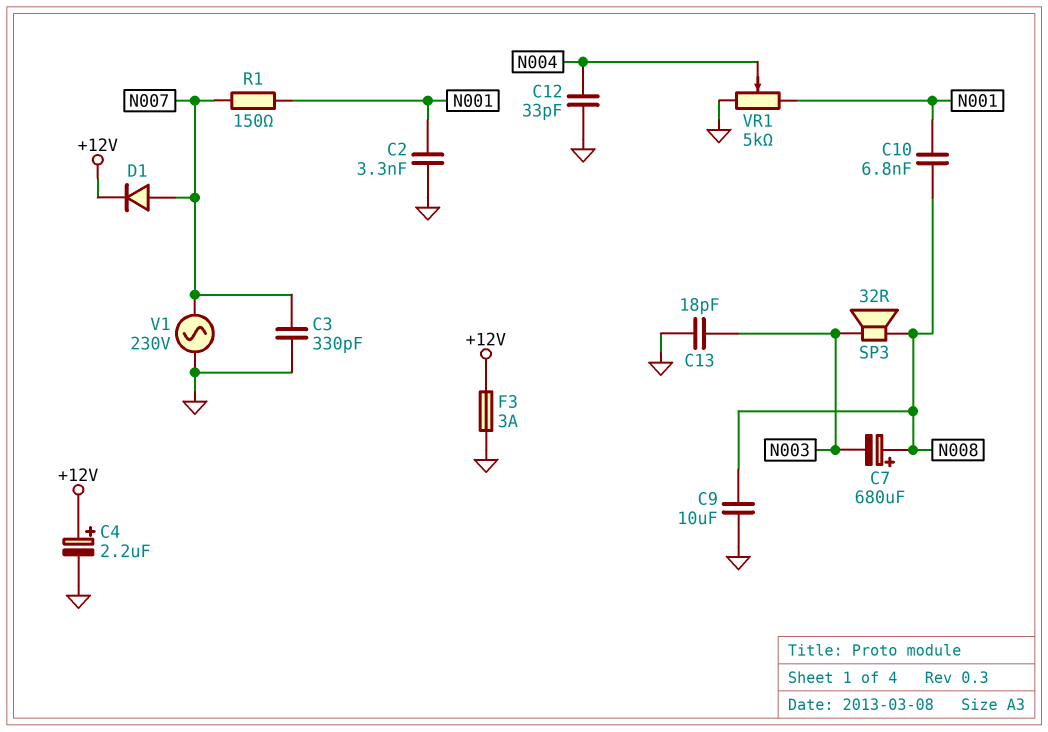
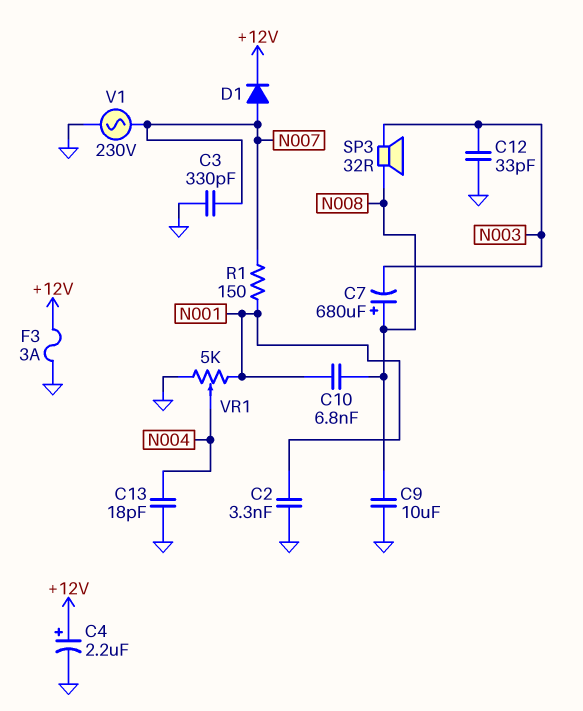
C12: 33pF (GND, N004) -> 33pF (GND, N003)
C13: 18pF (GND, N003) -> 18pF (GND, N004)

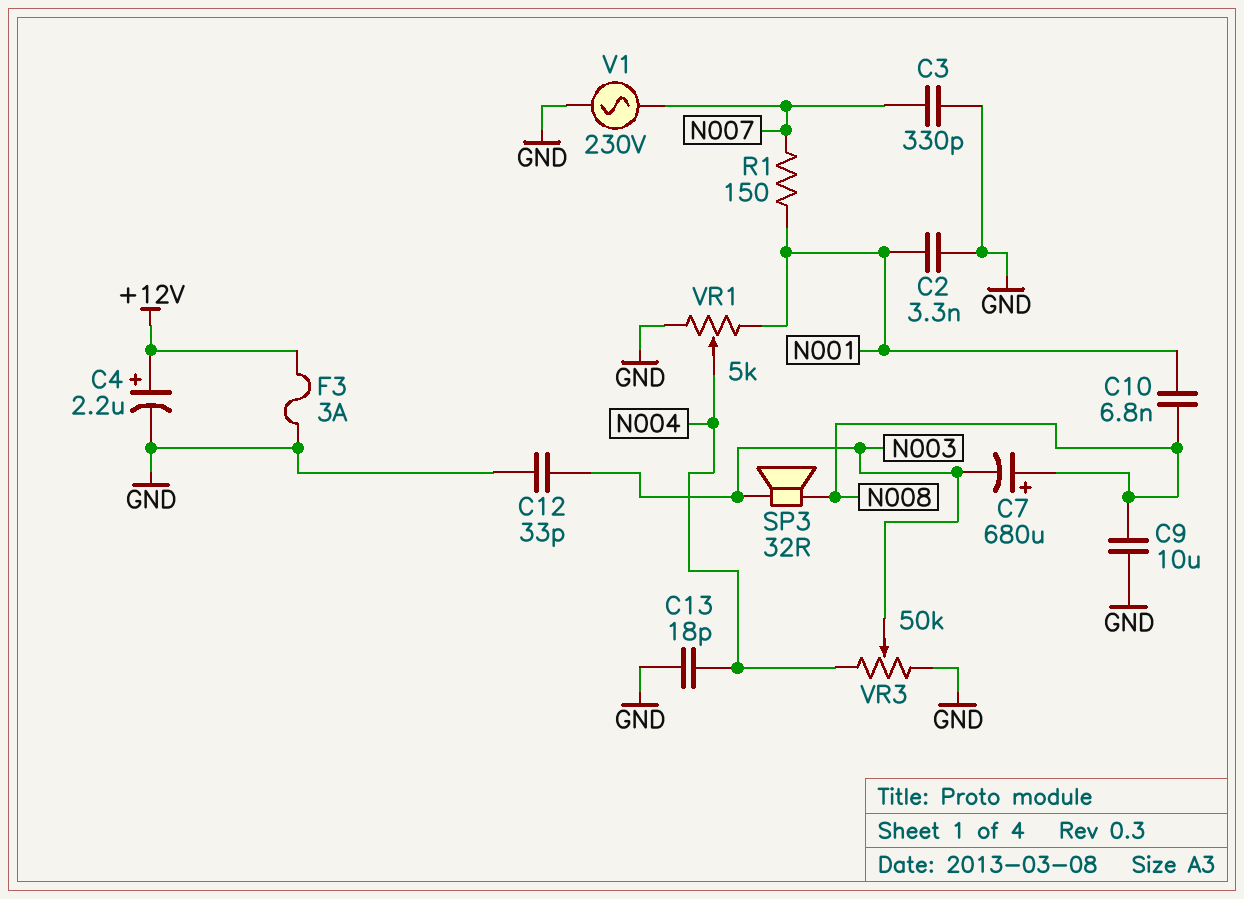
D1: diode (A N007, K +12V) -> none
VR3: none -> 50k (GND, N004, wiper N003)

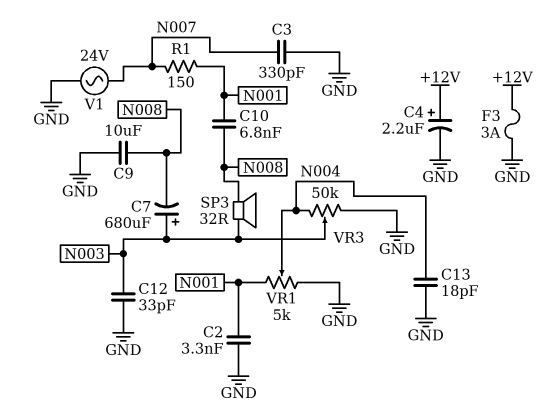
C7: 680uF (plus N008, minus N003) -> 680uF (plus N003, minus N008)
V1: AC 230V (GND, N007) -> AC 24V (GND, N007)

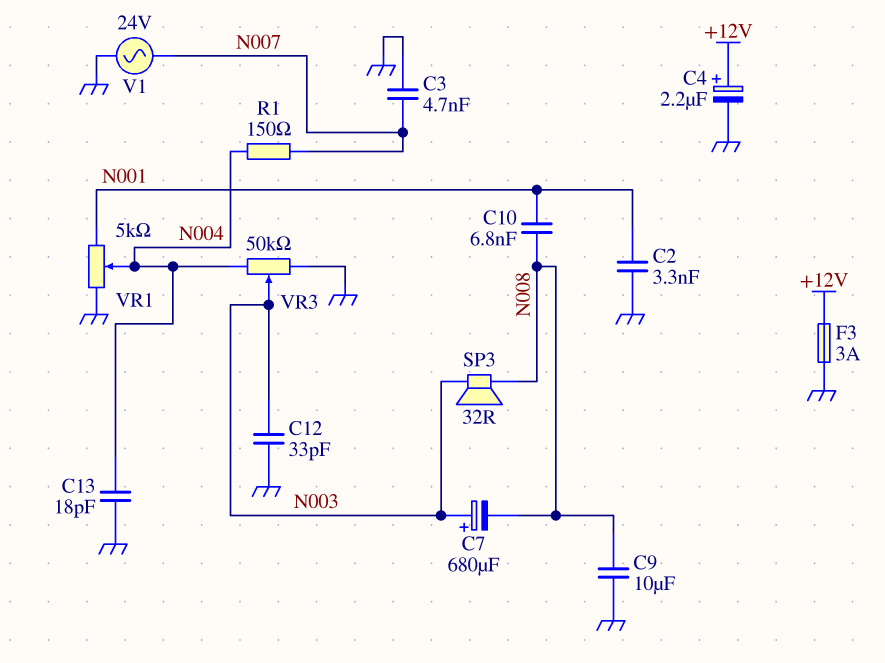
C3: 330pF (GND, N007) -> 4.7nF (GND, N007)
R1: 150 (N001, N007) -> 150 (N004, N007)

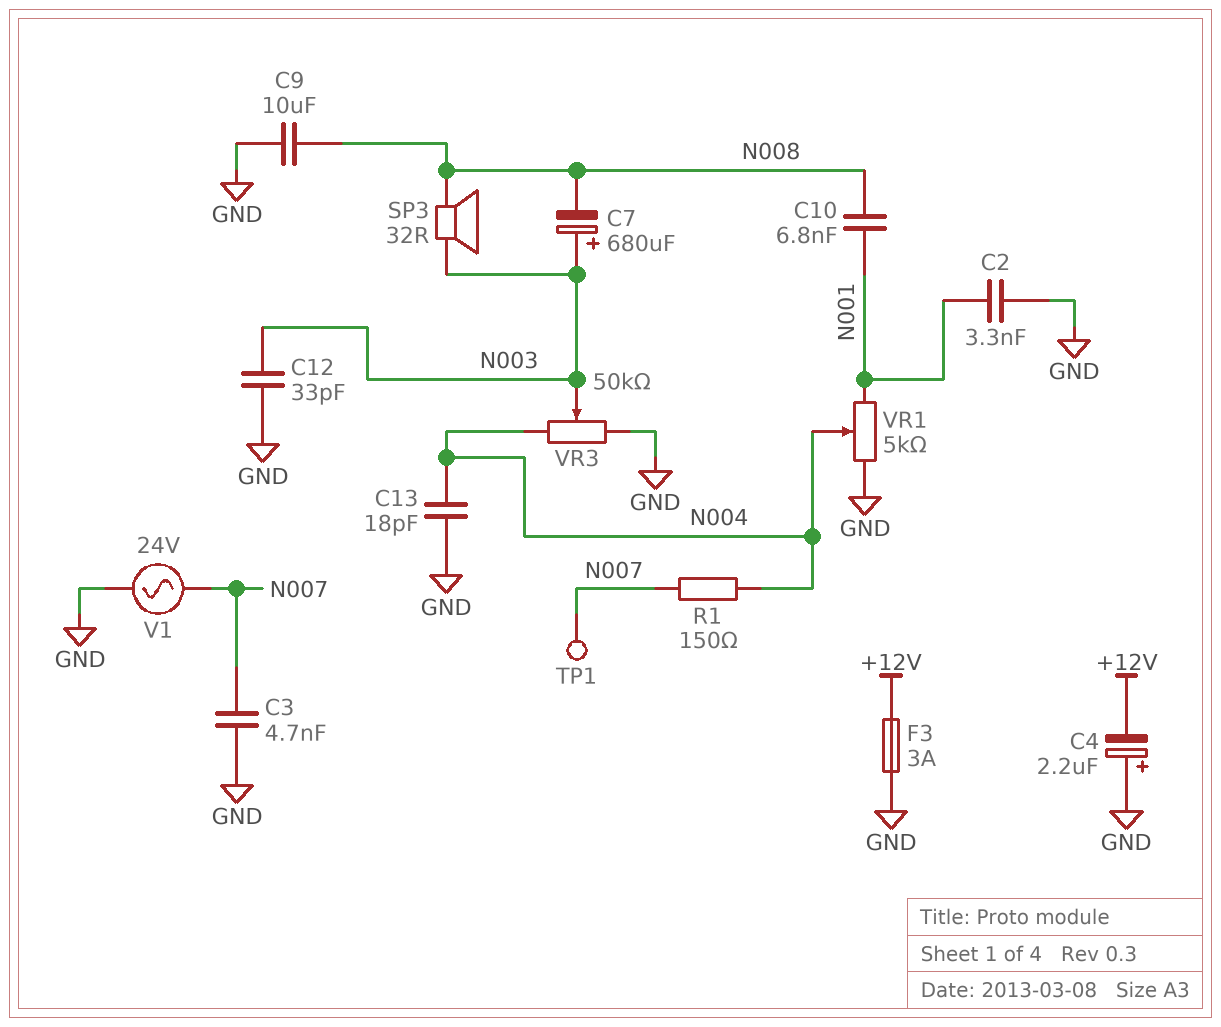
C4: 2.2uF (plus +12V, minus GND) -> 2.2uF (plus GND, minus +12V)
TP1: none -> test point (N007)

